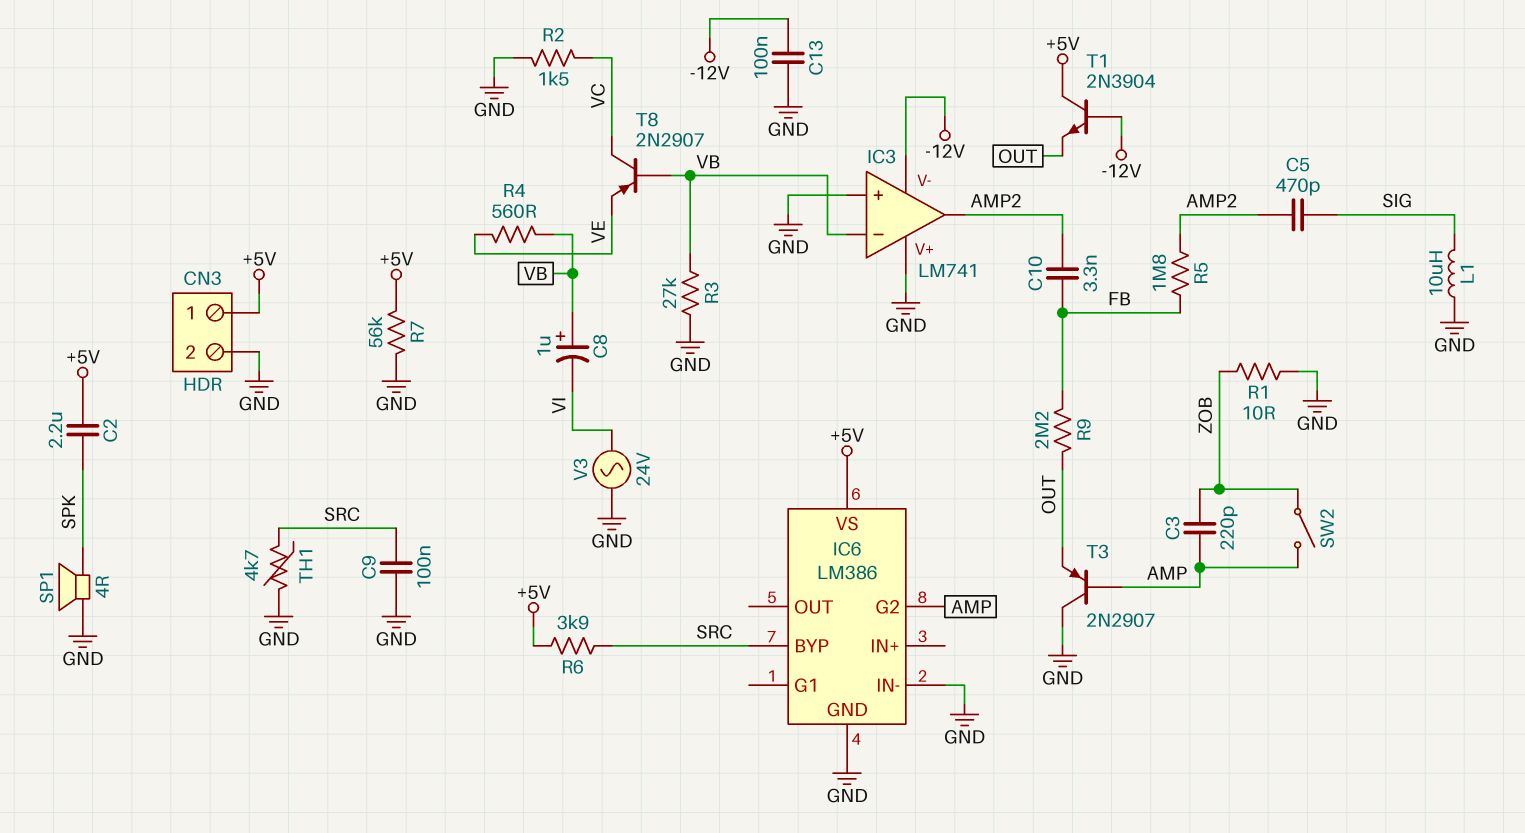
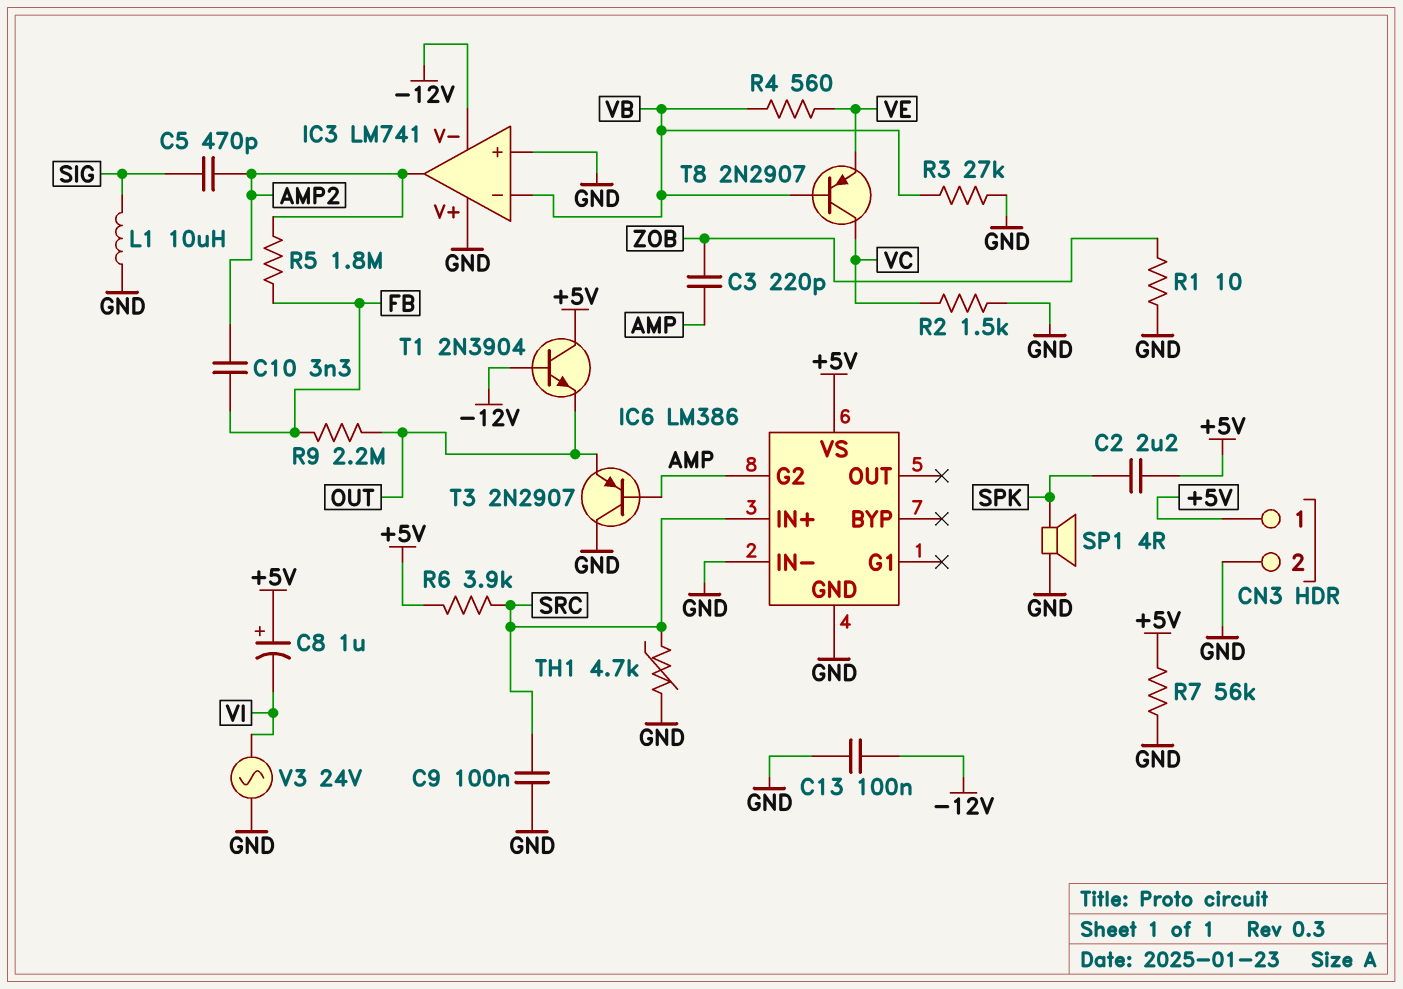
C8: 1uF (plus VB, minus VI) -> 1uF (plus +5V, minus VI)
IC6 pin BYP: SRC -> none
IC6 pin IN+: none -> SRC
SW2: switch (AMP, ZOB) -> none

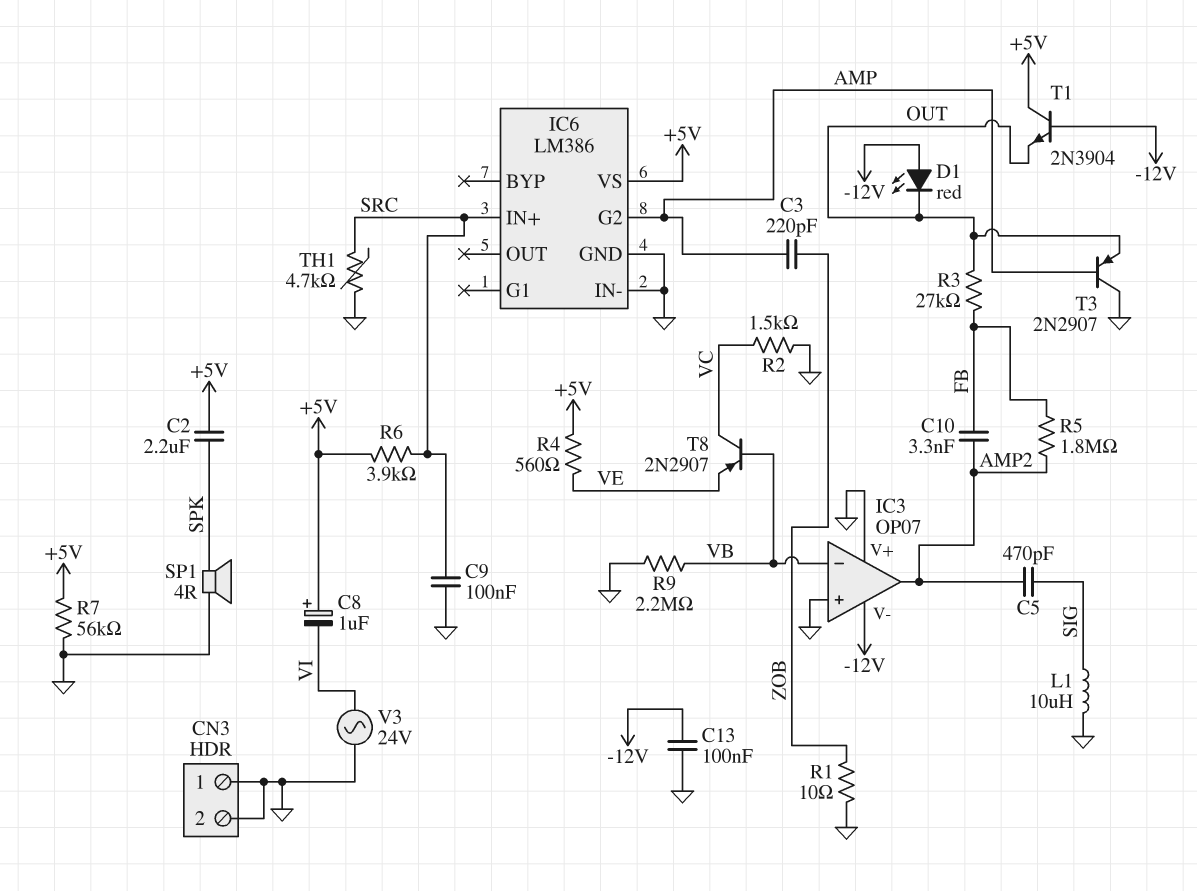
CN3 pin 1: +5V -> GND
D1: none -> LED red (A -12V, K OUT)
IC3: LM741 -> OP07
R3: 27k (GND, VB) -> 27k (FB, OUT)
R4: 560 (VB, VE) -> 560 (+5V, VE)
R9: 2.2M (FB, OUT) -> 2.2M (GND, VB)

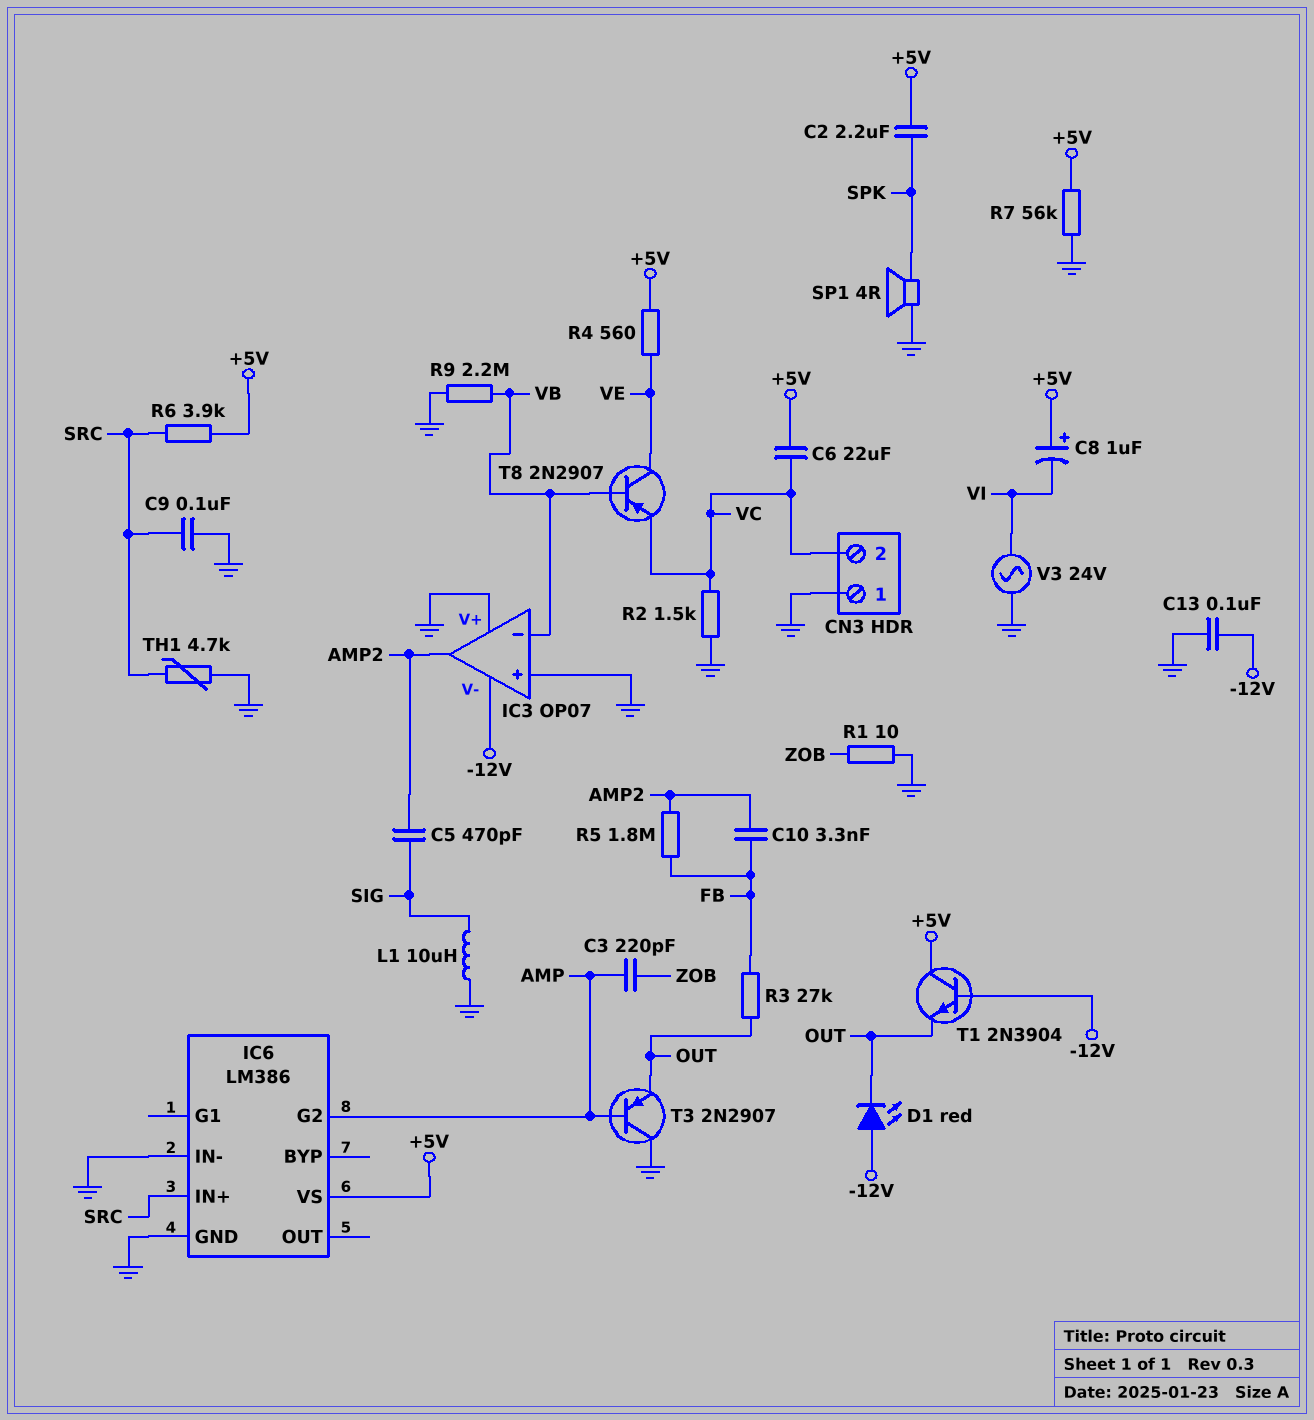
C6: none -> 22uF (+5V, VC)
CN3 pin 2: GND -> VC
T8: PNP 2N2907 (B VB, C VC, E VE) -> PNP 2N2907 (B VB, C VE, E VC)

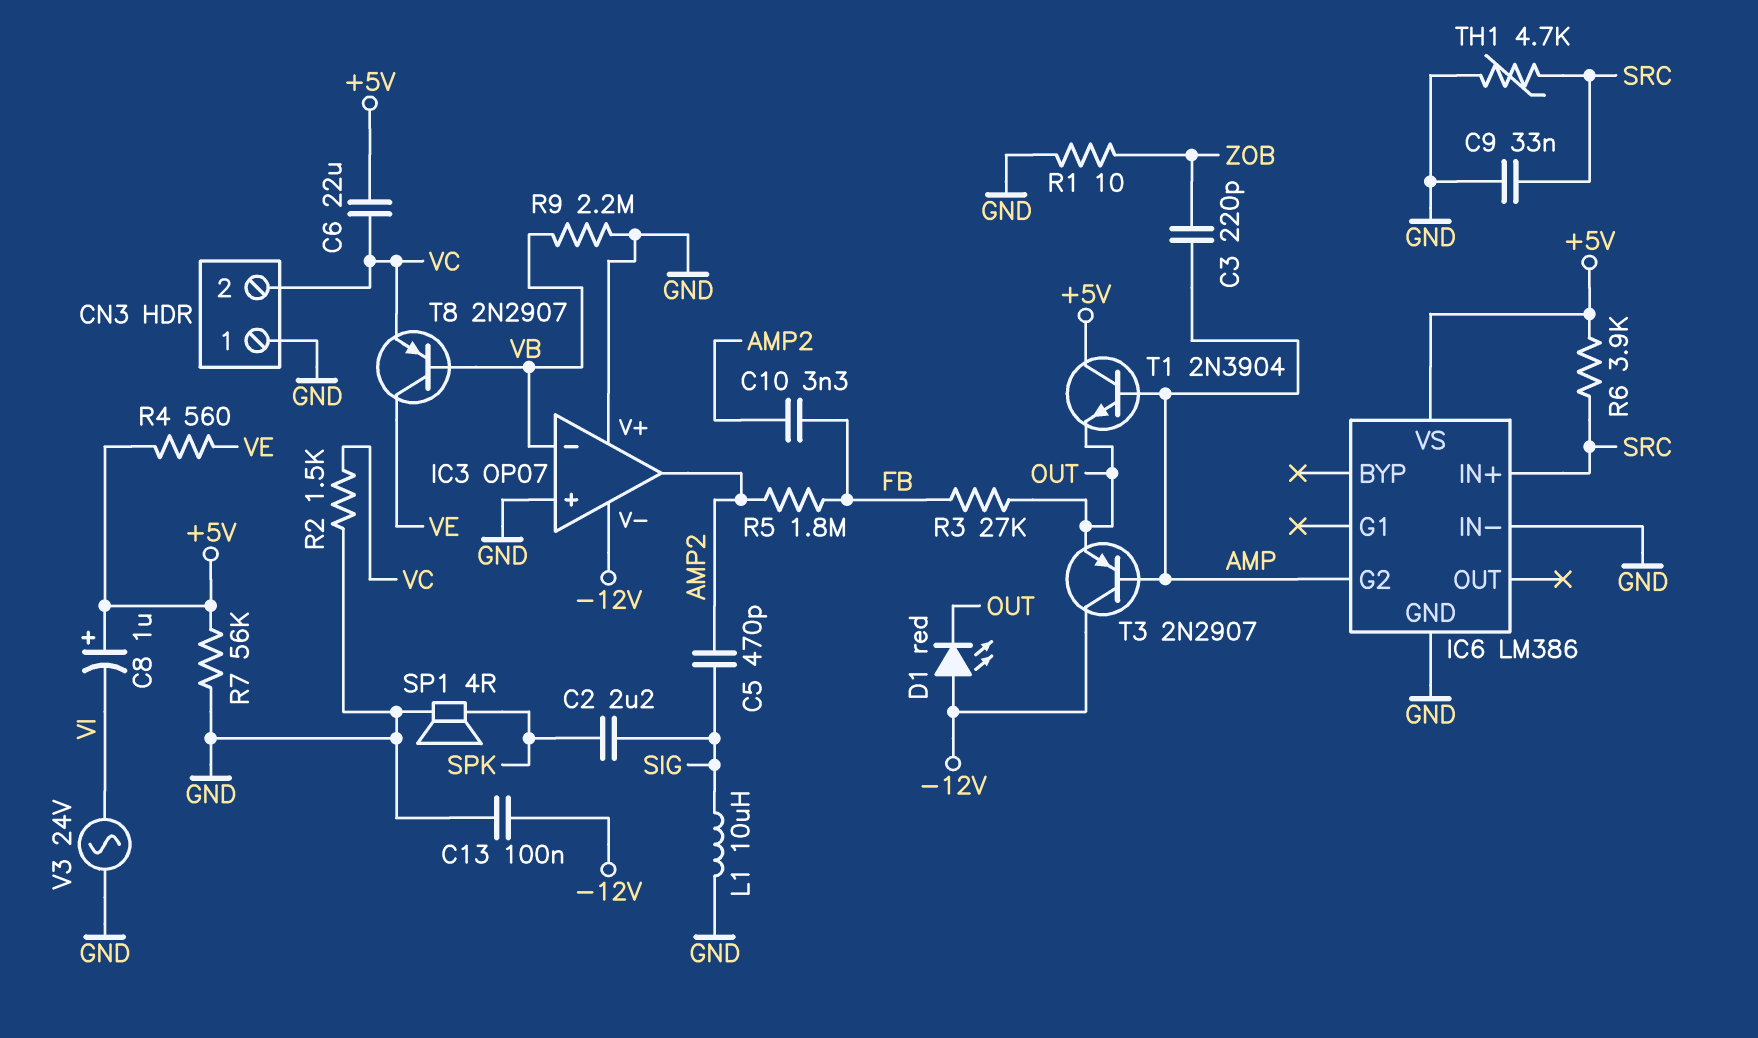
C2: 2.2uF (+5V, SPK) -> 2.2uF (SIG, SPK)
C9: 100nF (GND, SRC) -> 33nF (GND, SRC)
T1: NPN 2N3904 (B -12V, C +5V, E OUT) -> NPN 2N3904 (B AMP, C +5V, E OUT)
T3: PNP 2N2907 (B AMP, C GND, E OUT) -> PNP 2N2907 (B AMP, C -12V, E OUT)

